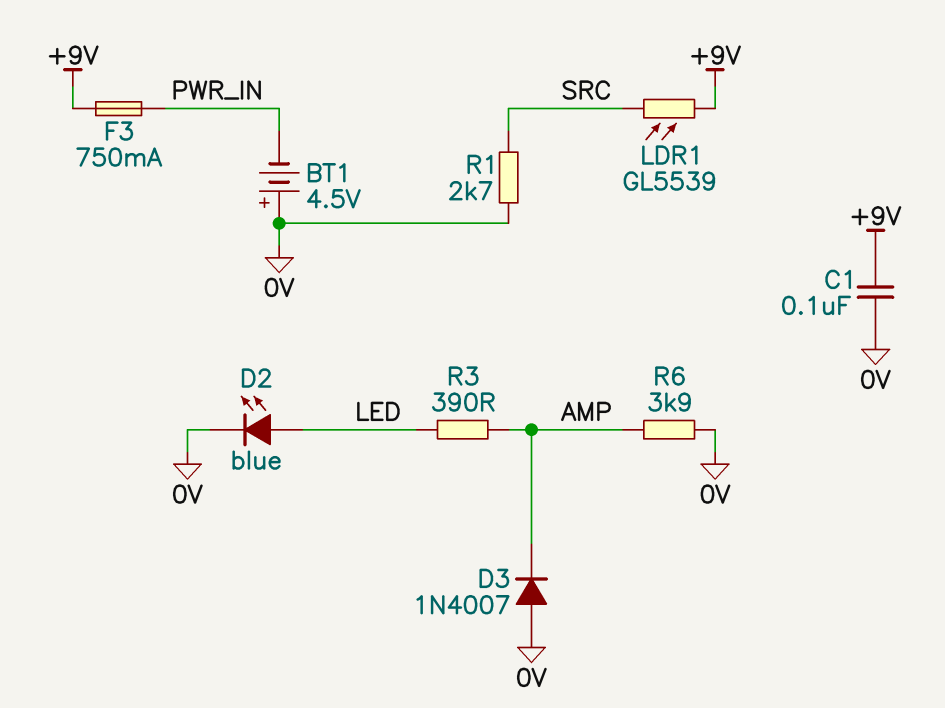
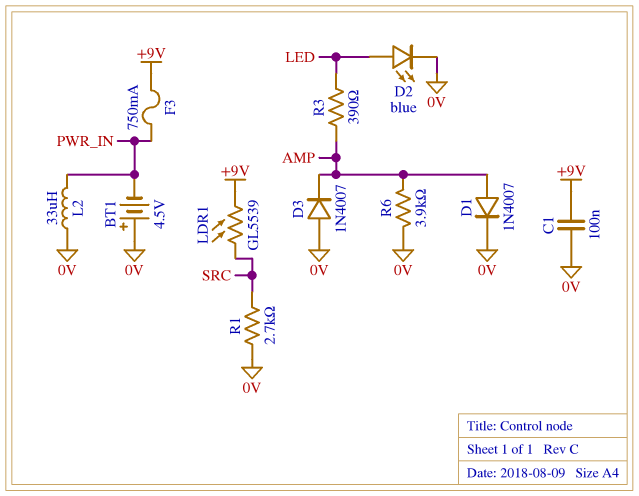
D1: none -> diode 1N4007 (A AMP, K 0V)
L2: none -> 33uH (0V, PWR_IN)

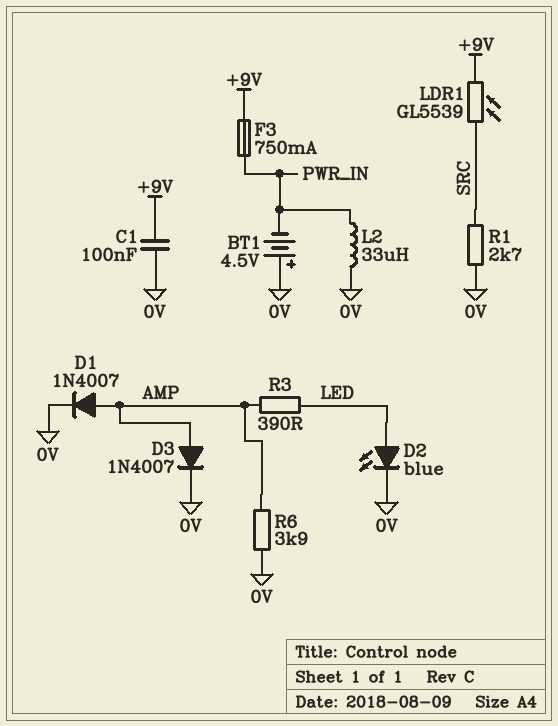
D3: diode 1N4007 (A 0V, K AMP) -> diode 1N4007 (A AMP, K 0V)

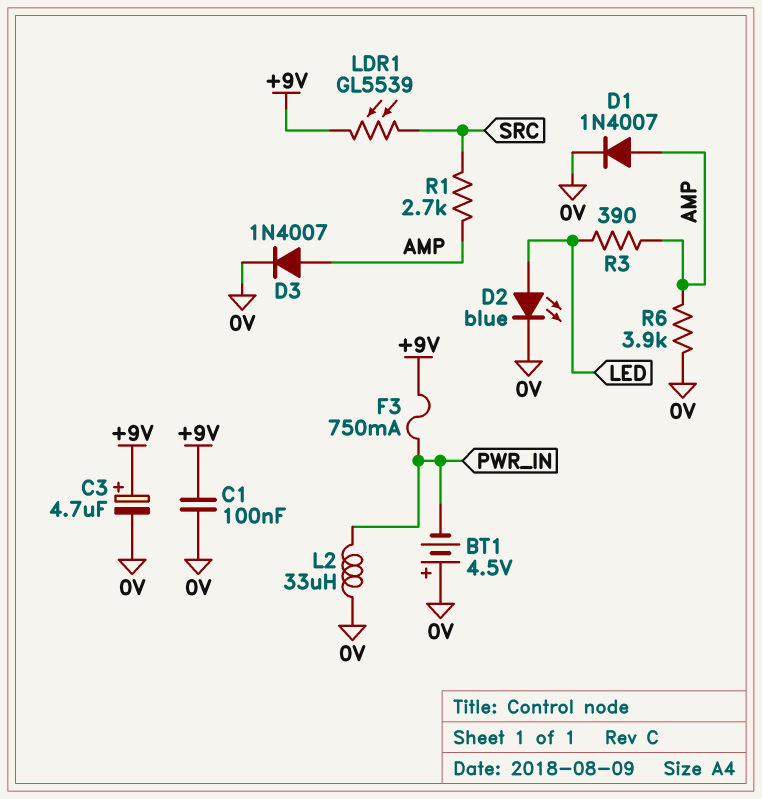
C3: none -> 4.7uF (plus +9V, minus 0V)
R1: 2.7k (0V, SRC) -> 2.7k (AMP, SRC)

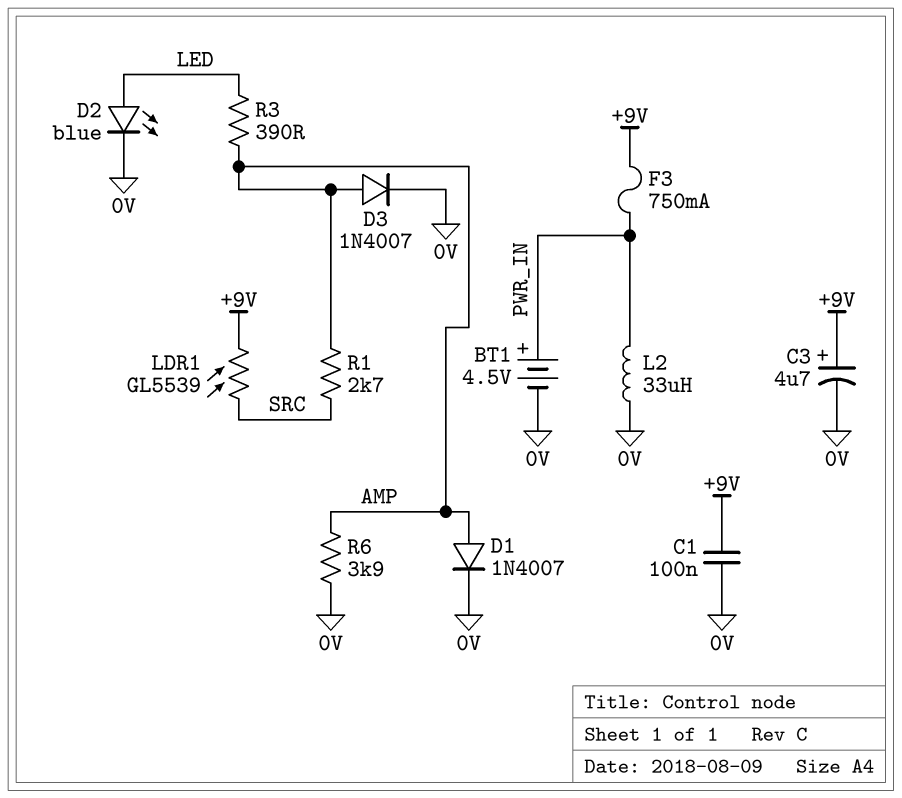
BT1: 4.5V (plus 0V, minus PWR_IN) -> 4.5V (plus PWR_IN, minus 0V)

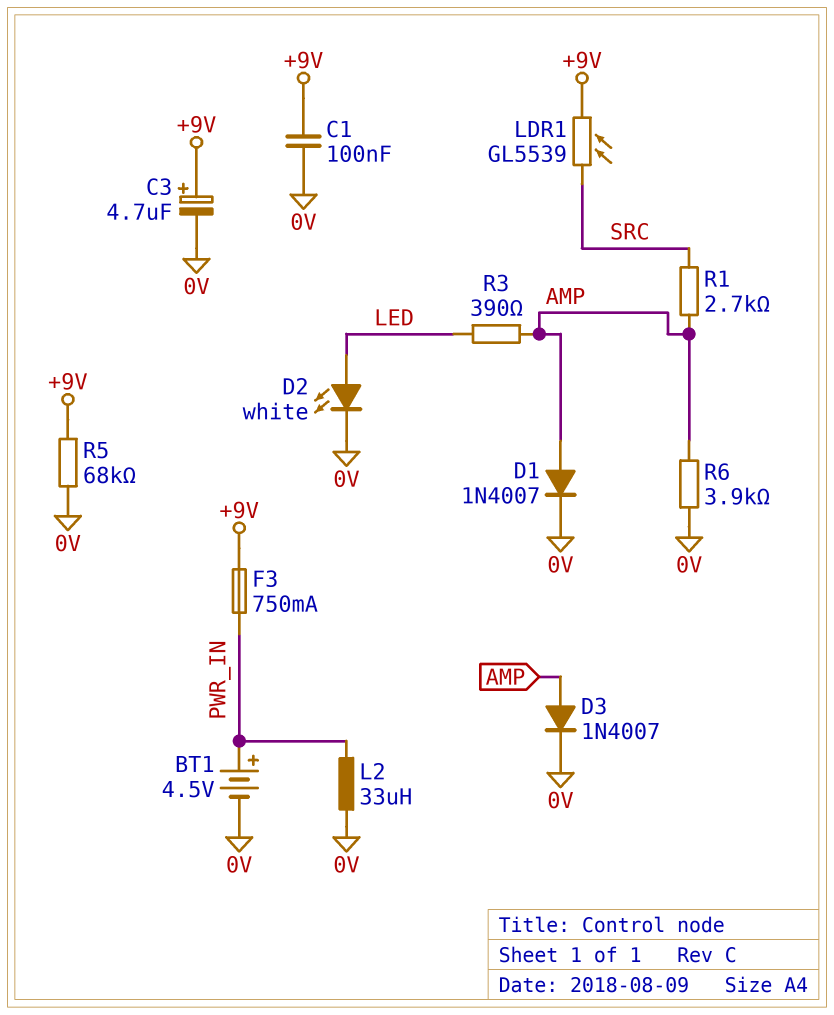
D2: LED blue (A LED, K 0V) -> LED white (A LED, K 0V)
R5: none -> 68k (+9V, 0V)

